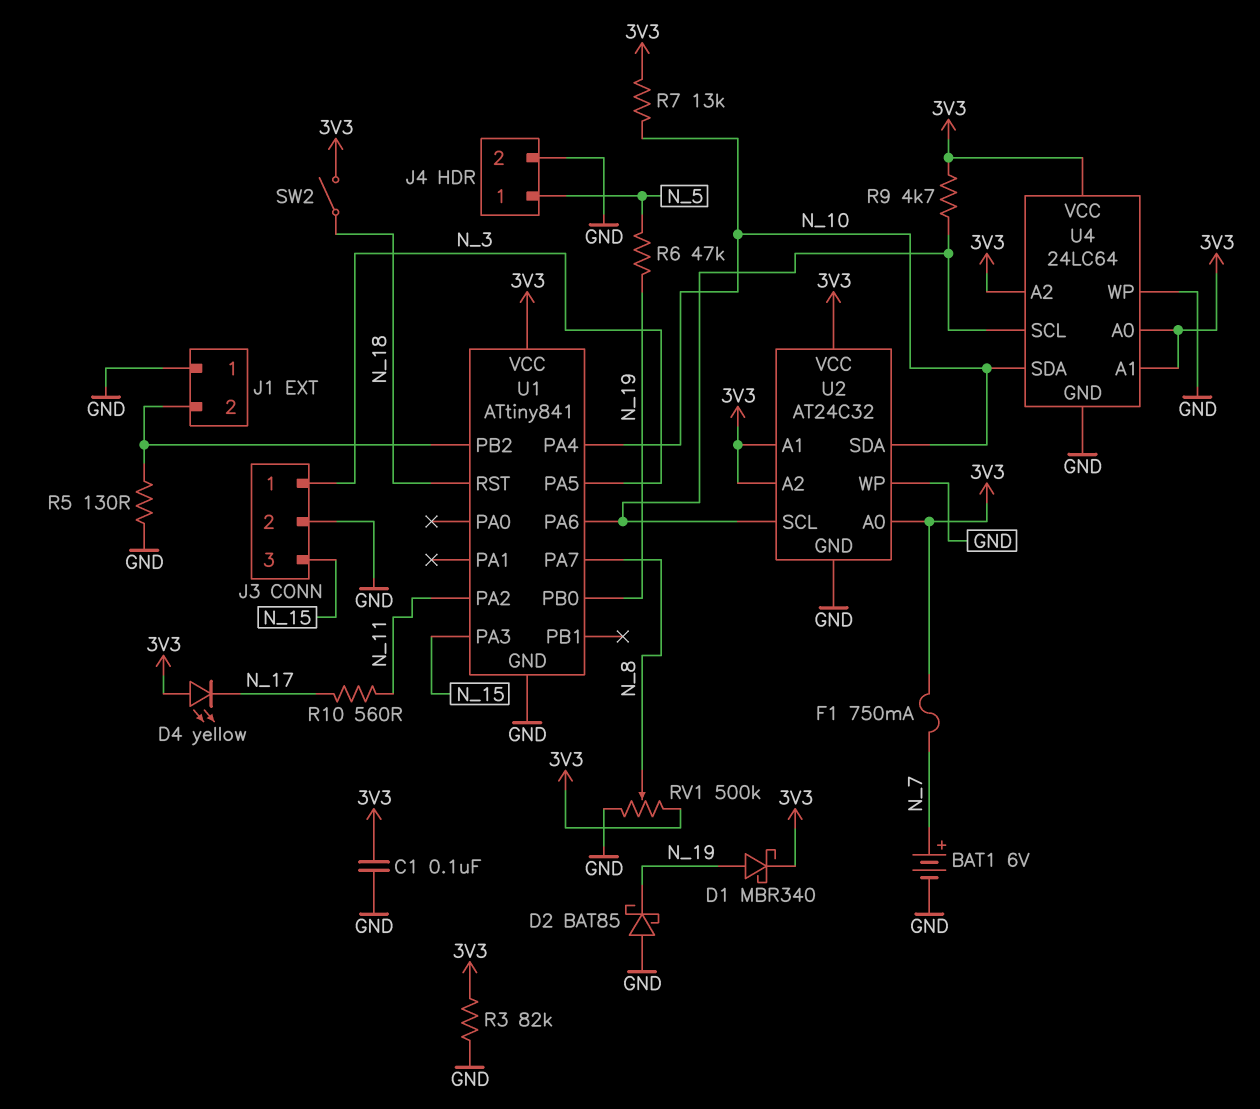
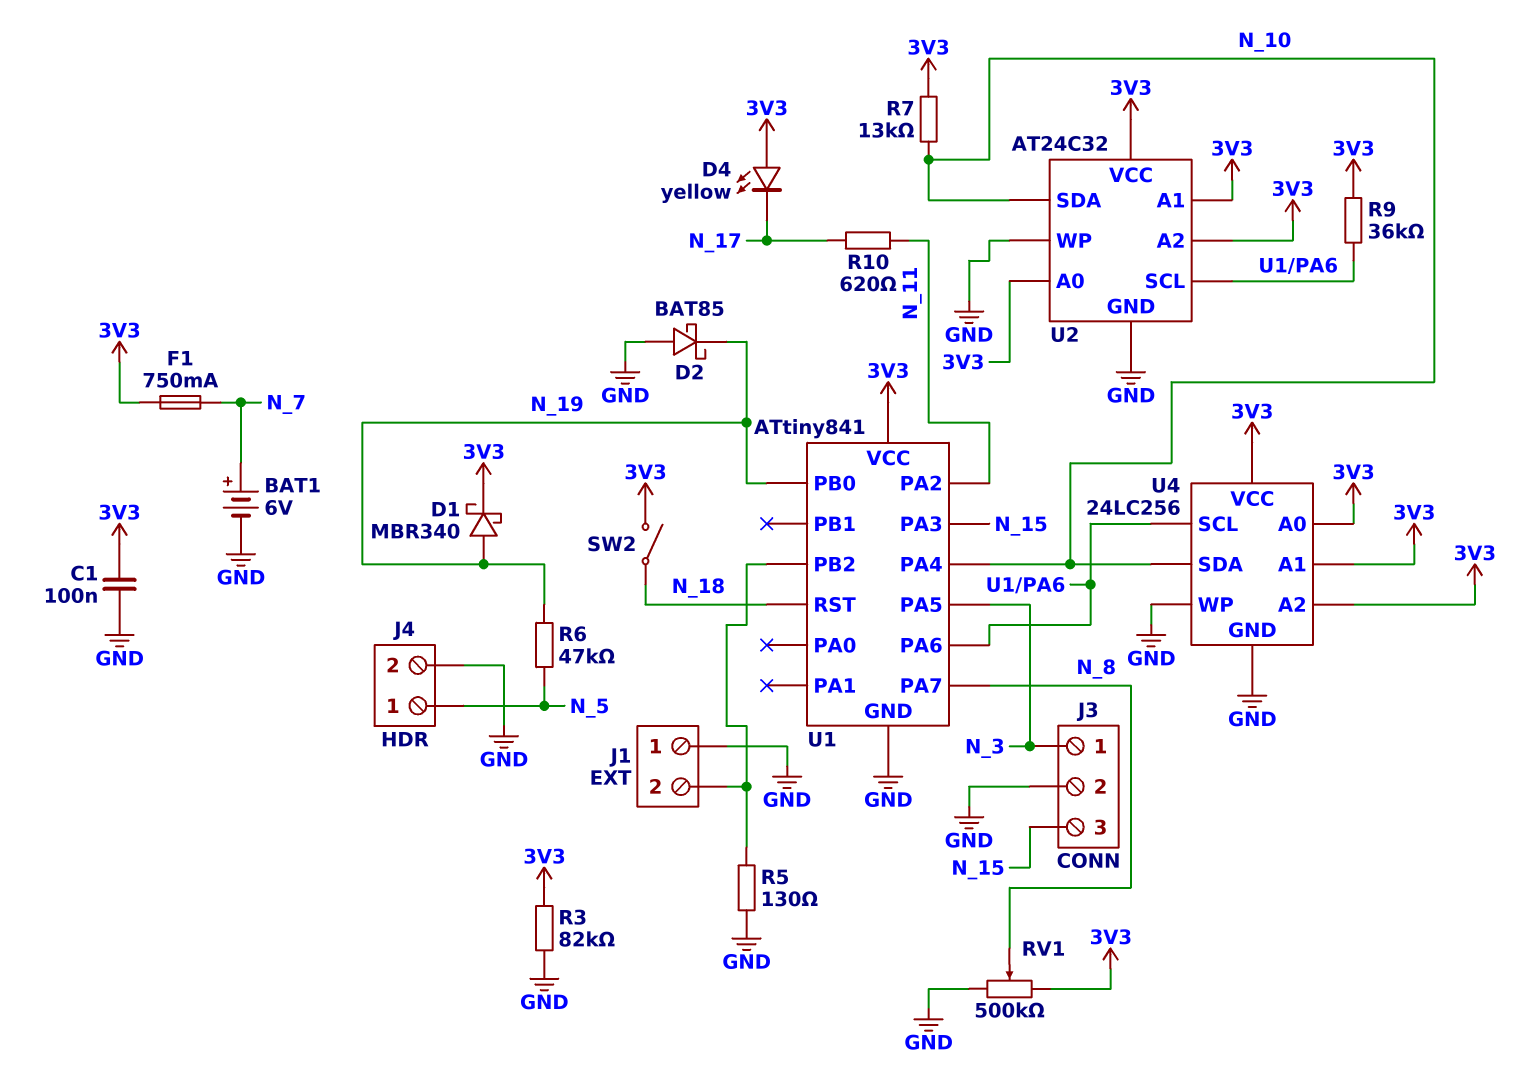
R9: 4.7k (3V3, U1/PA6) -> 36k (3V3, U1/PA6)
R10: 560 (N_11, N_17) -> 620 (N_11, N_17)
U4: 24LC64 -> 24LC256

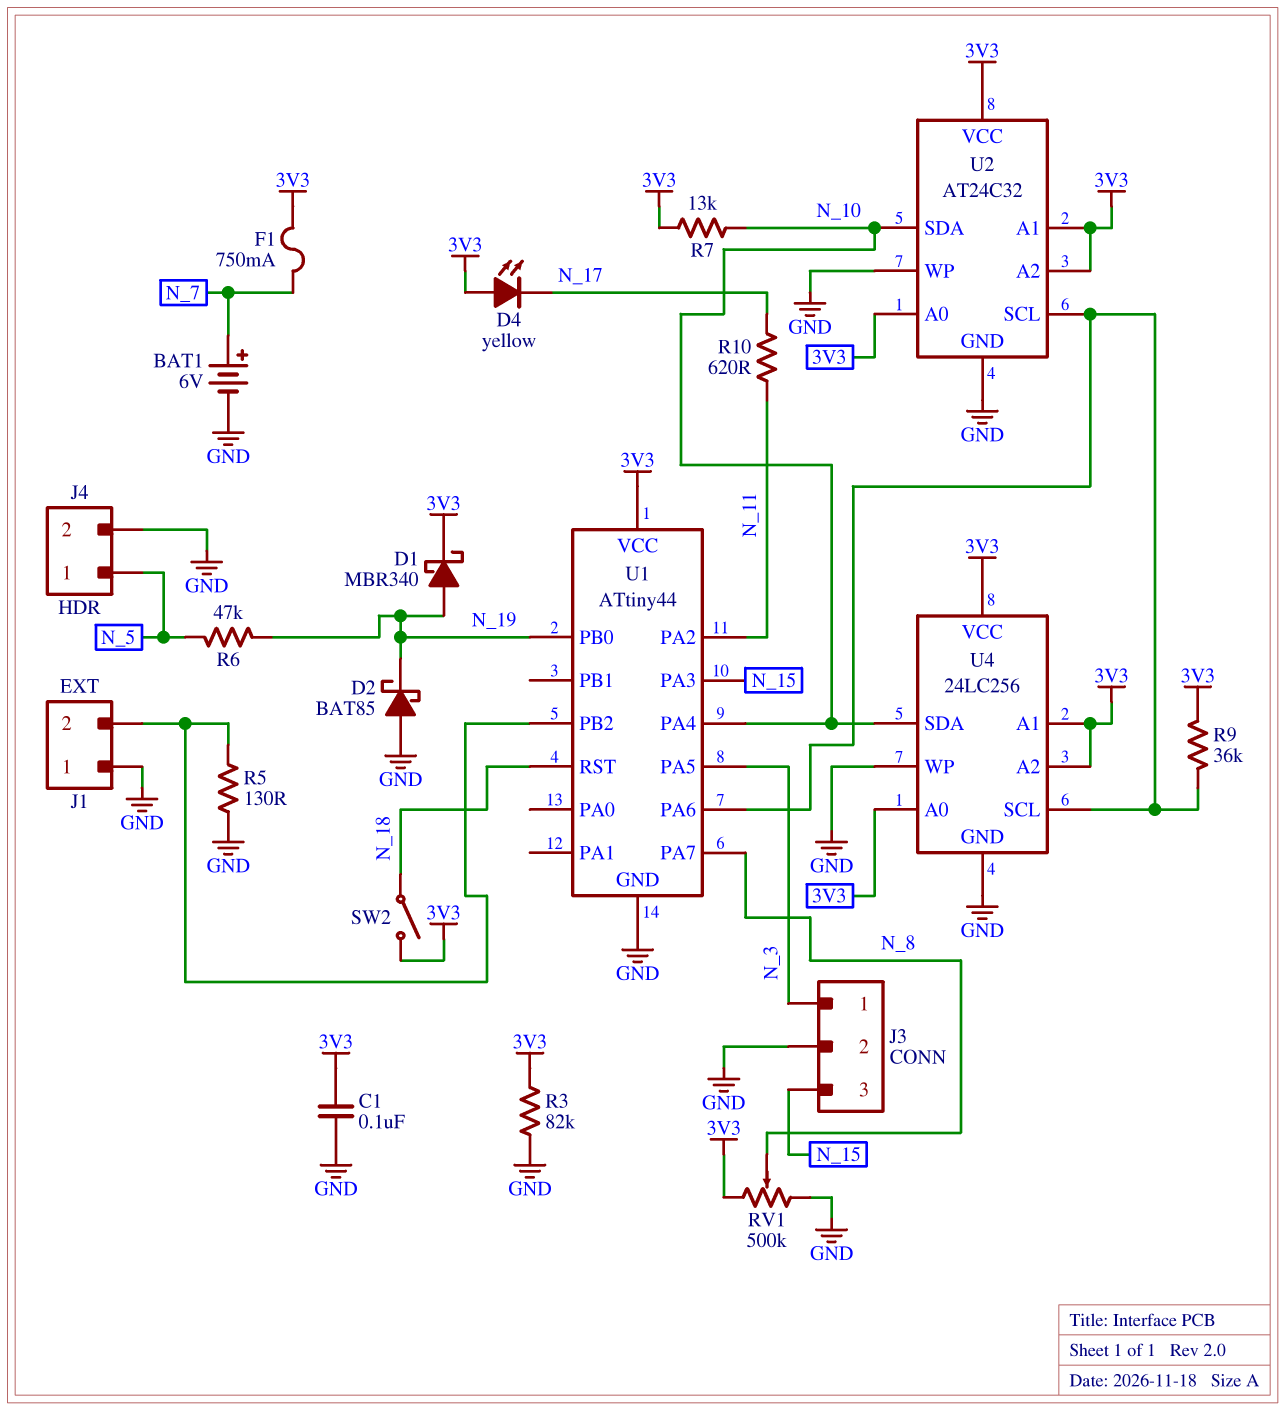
U1: ATtiny841 -> ATtiny44

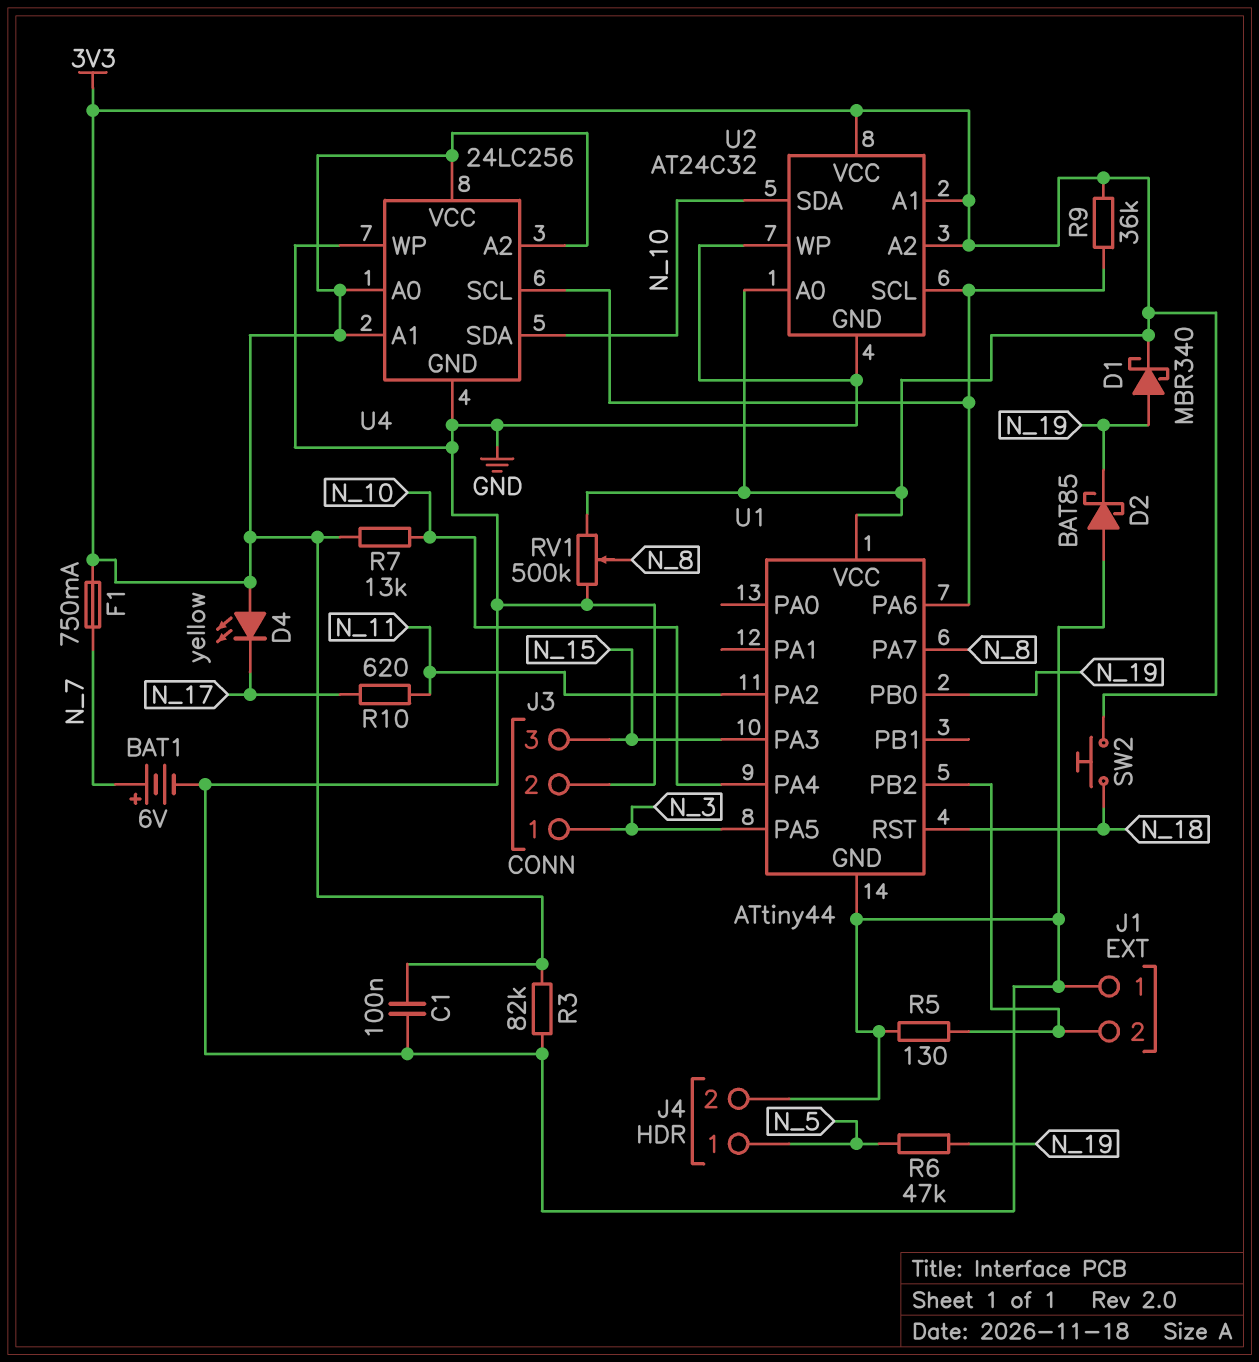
SW2: switch (3V3, N_18) -> button (3V3, N_18)

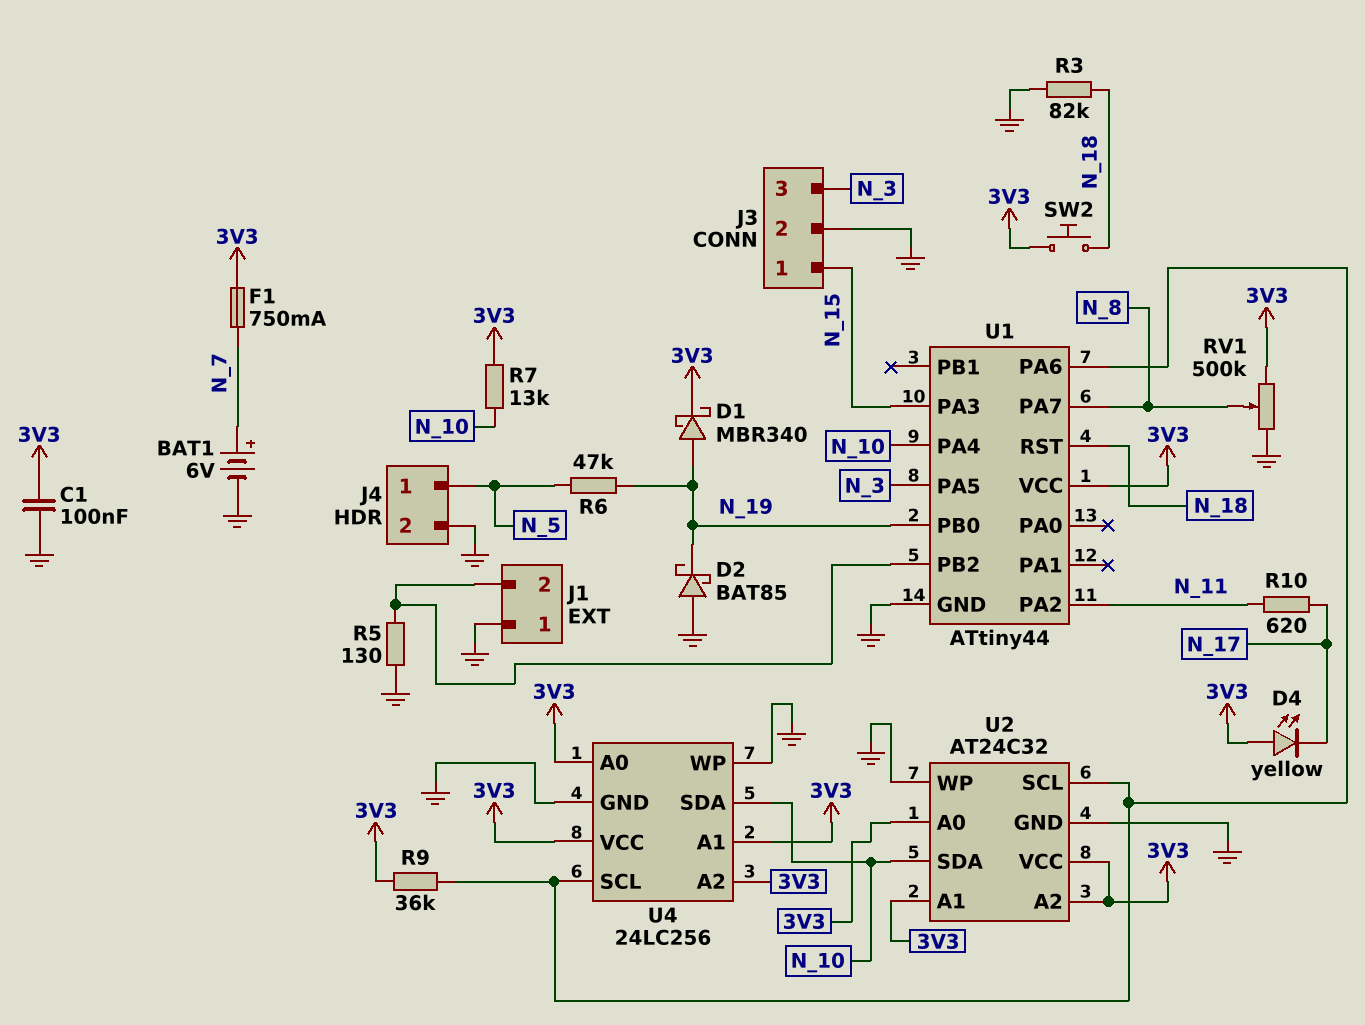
J3 pin 1: N_3 -> N_15
J3 pin 3: N_15 -> N_3
R3: 82k (3V3, GND) -> 82k (GND, N_18)

